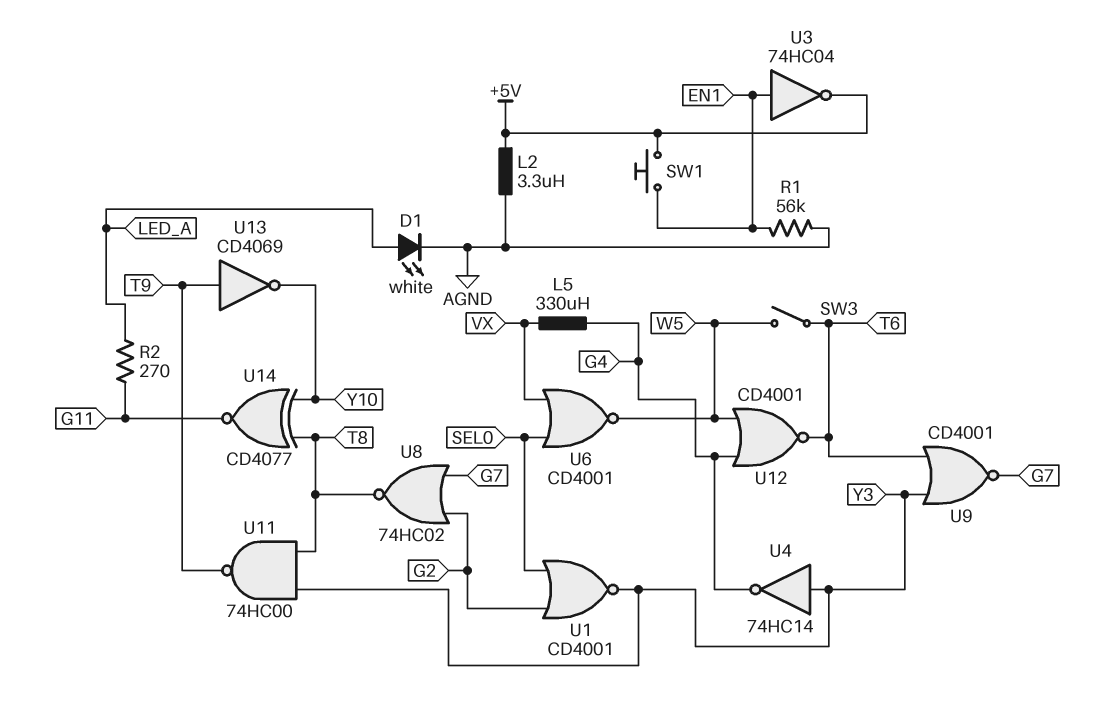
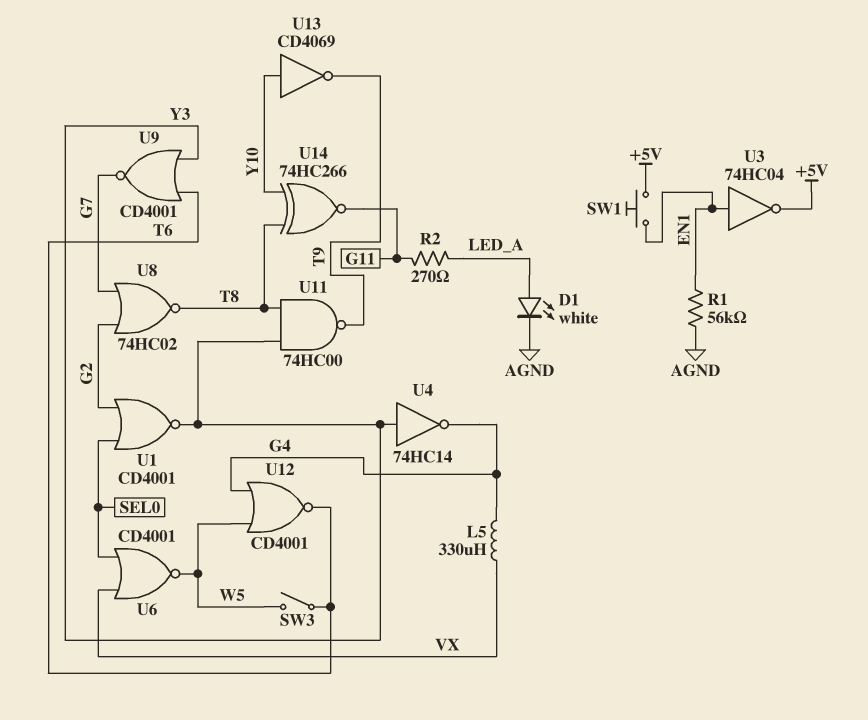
L2: 3.3uH (+5V, AGND) -> none
U13: NOT CD4069 (in T9, out Y10) -> NOT CD4069 (in Y10, out T9)
U14: XNOR CD4077 (in T8, in Y10, out G11) -> XNOR 74HC266 (in T8, in Y10, out G11)

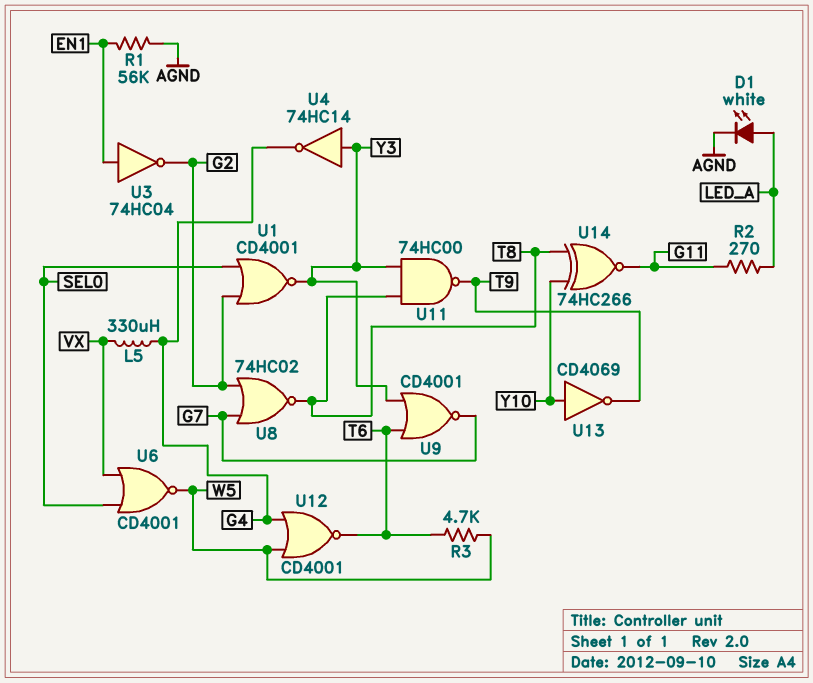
R3: none -> 4.7k (T6, W5)
SW1: button (+5V, EN1) -> none
SW3: switch (T6, W5) -> none
U3: NOT 74HC04 (in EN1, out +5V) -> NOT 74HC04 (in EN1, out G2)

